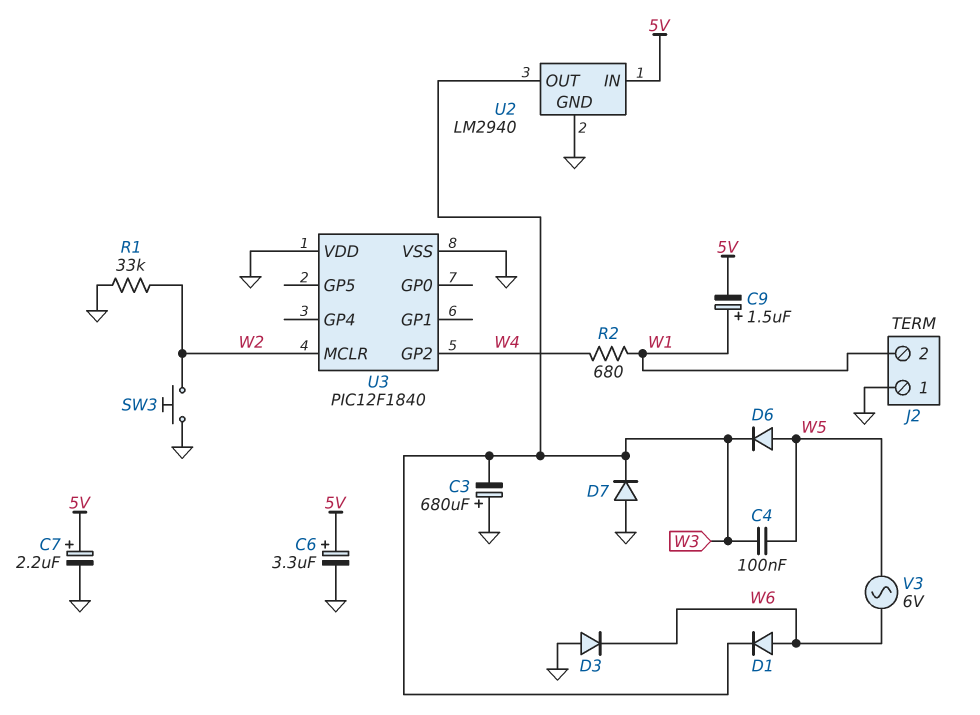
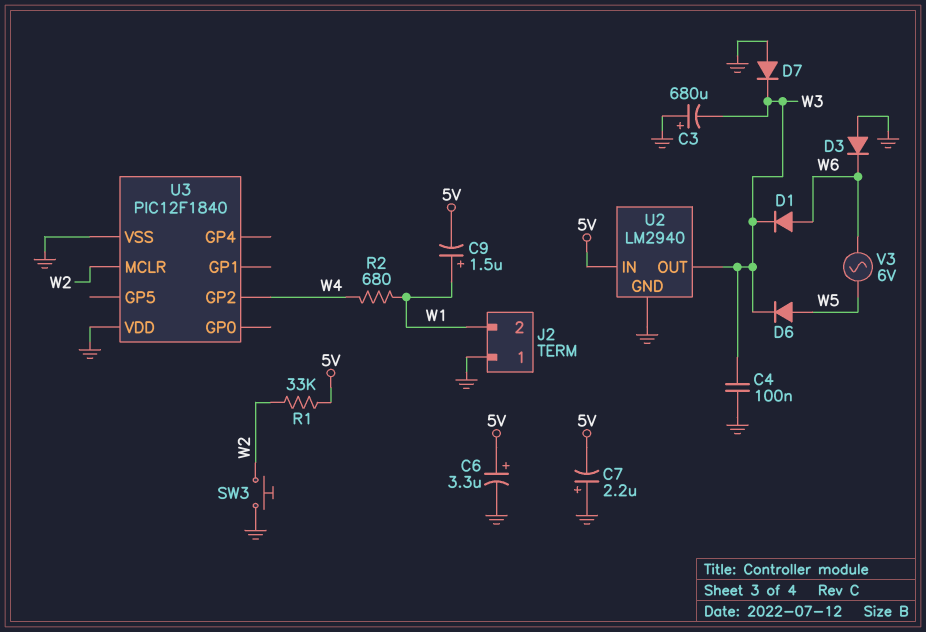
C4: 100nF (W3, W5) -> 100nF (GND, W3)
C7: 2.2uF (plus 5V, minus GND) -> 2.2uF (plus GND, minus 5V)
R1: 33k (GND, W2) -> 33k (5V, W2)

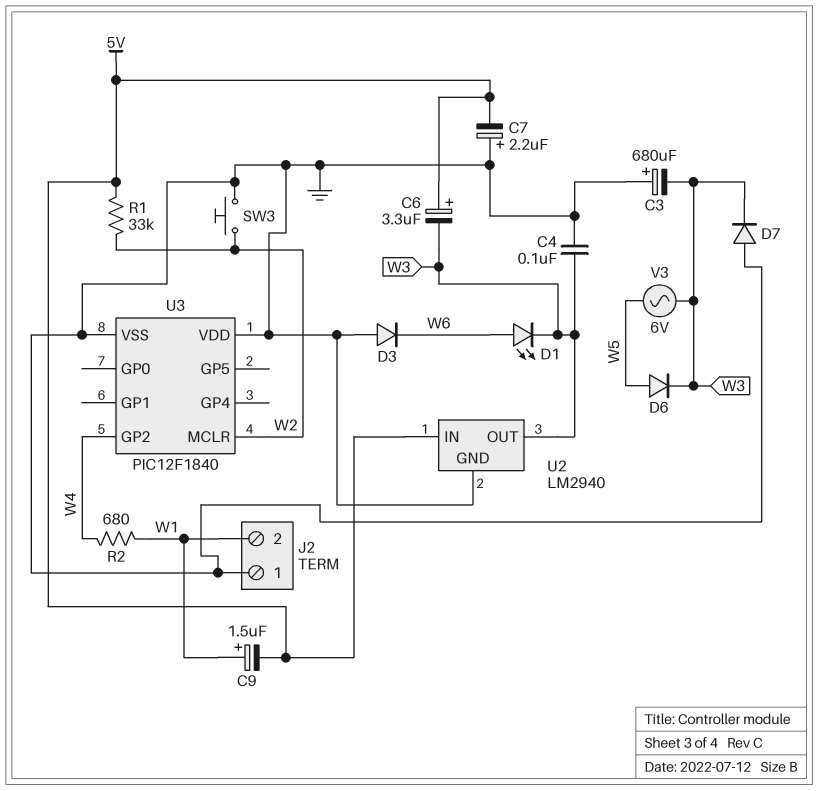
C6: 3.3uF (plus 5V, minus GND) -> 3.3uF (plus 5V, minus W3)
D1: diode (A W6, K W3) -> LED (A W6, K W3)
V3: AC 6V (W5, W6) -> AC 6V (W3, W5)

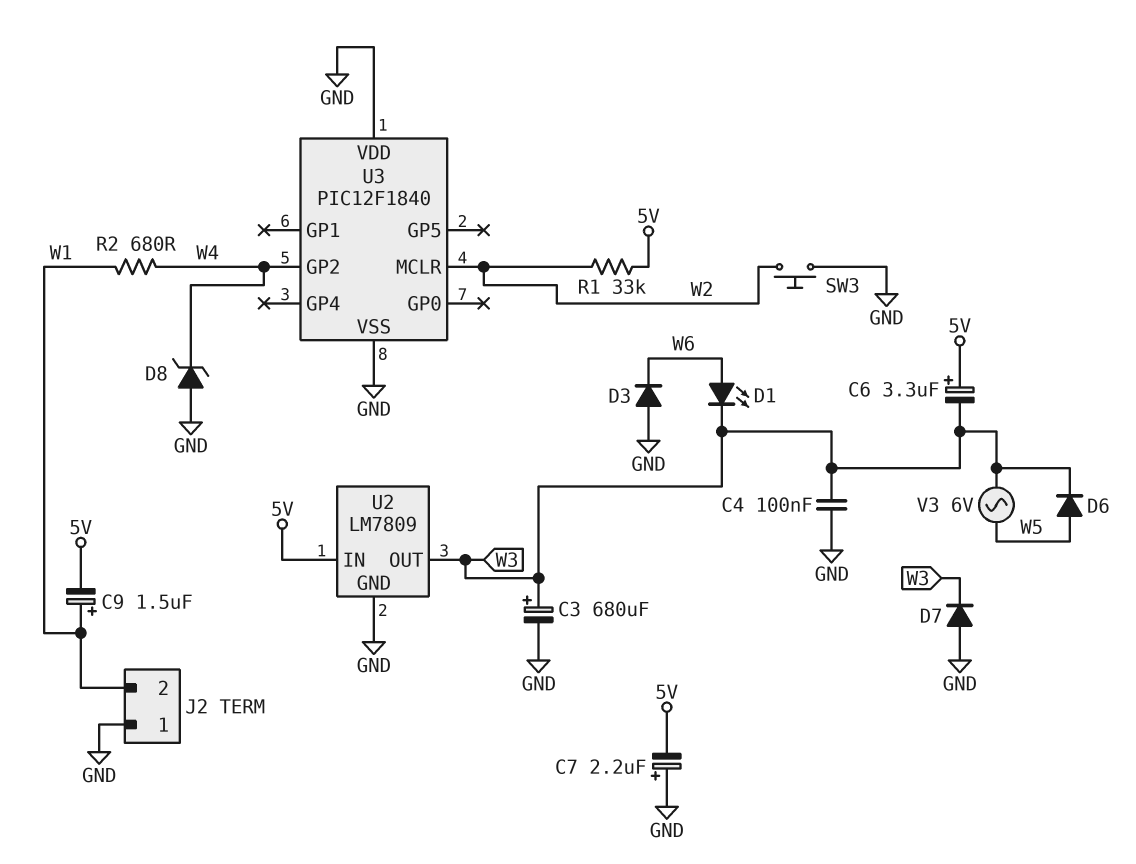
C3: 680uF (plus GND, minus W3) -> 680uF (plus W3, minus GND)
D8: none -> zener (A GND, K W4)
U2: LM2940 -> LM7809

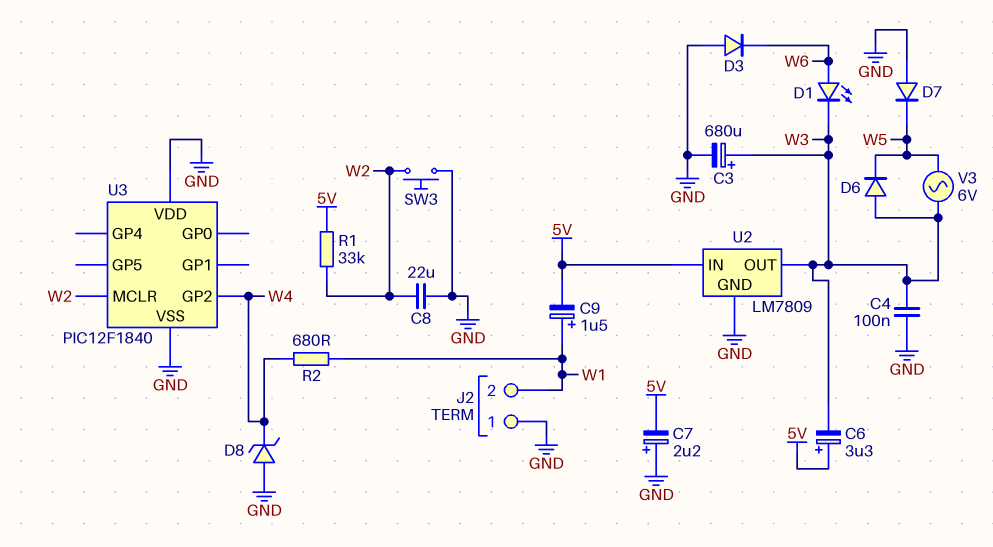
C8: none -> 22uF (GND, W2)
D6: diode (A W5, K W3) -> diode (A W3, K W5)
D7: diode (A GND, K W3) -> diode (A GND, K W5)

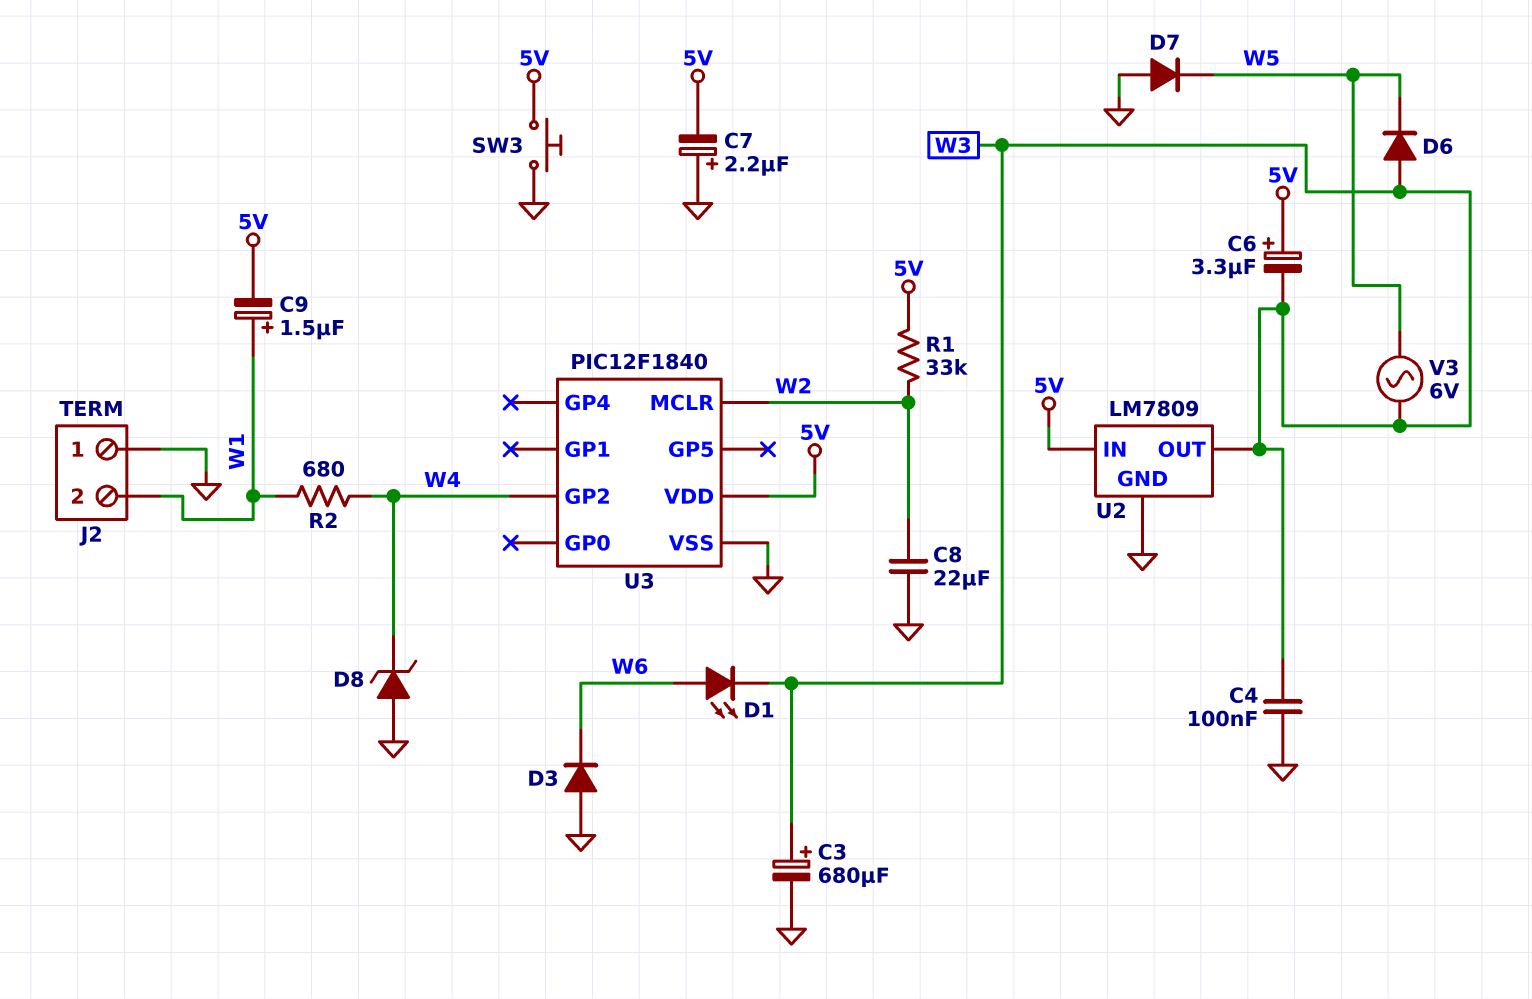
SW3: button (GND, W2) -> button (5V, GND)
U3 pin VDD: GND -> 5V

